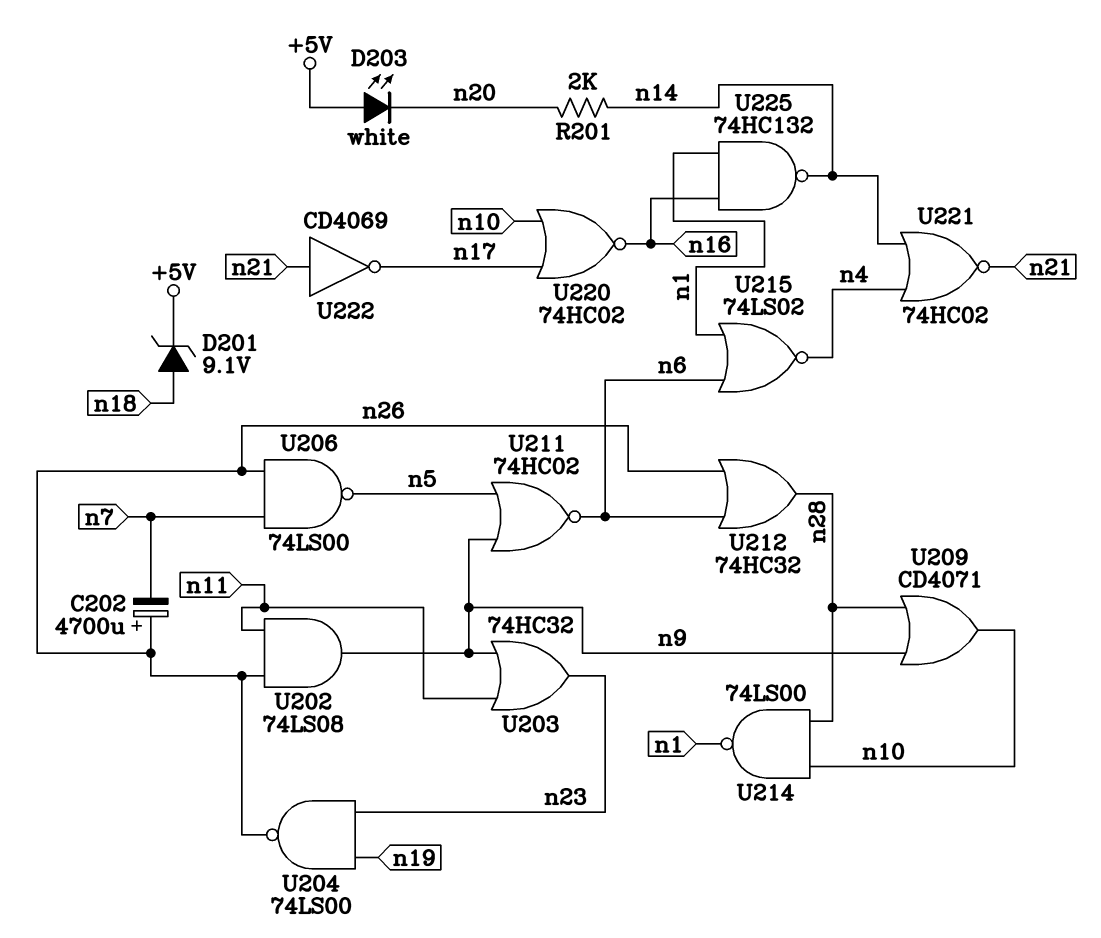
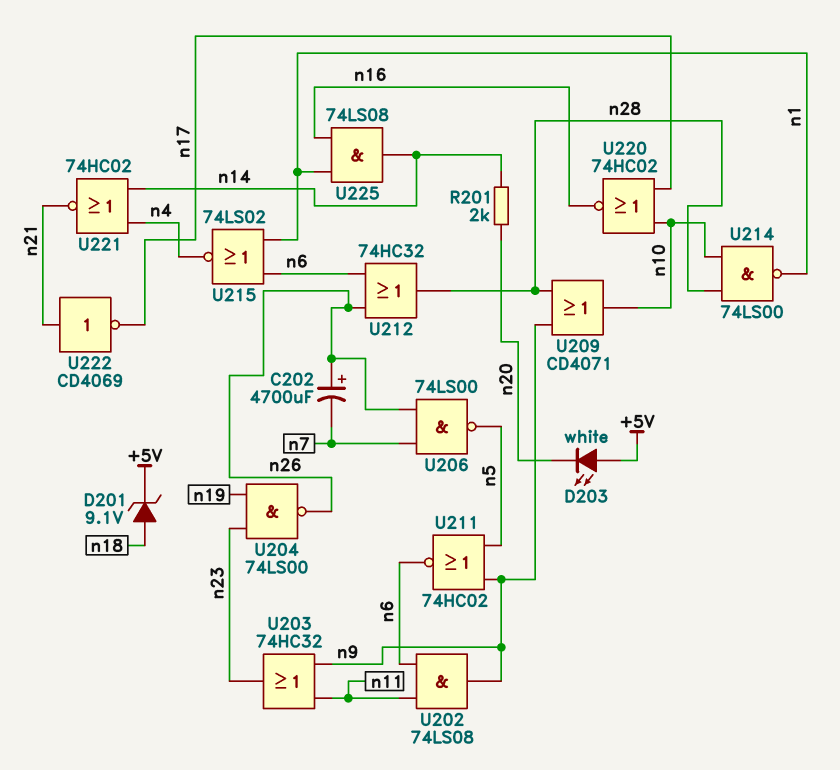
U202: AND 74LS08 (in n11, in n26, out n9) -> AND 74LS08 (in n6, in n11, out n9)
U225: NAND 74HC132 (in n1, in n16, out n14) -> AND 74LS08 (in n1, in n16, out n14)

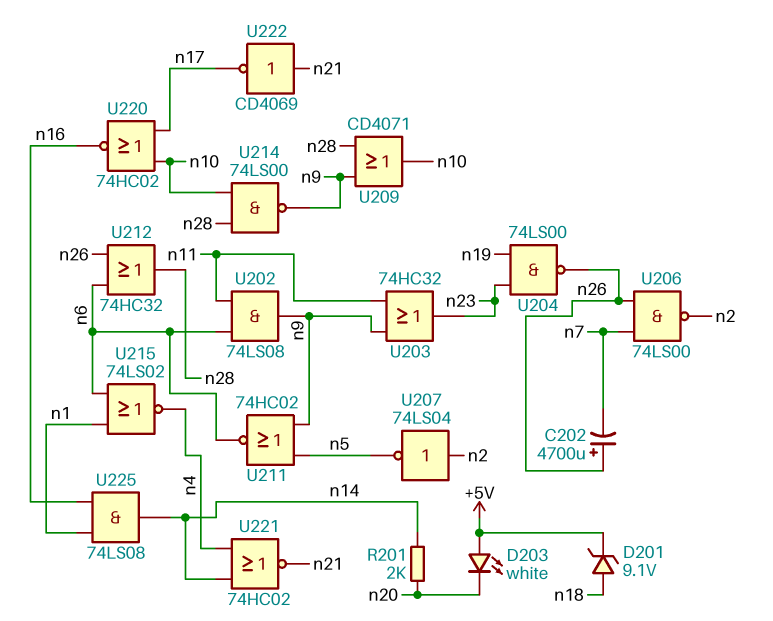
U206: NAND 74LS00 (in n7, in n26, out n5) -> NAND 74LS00 (in n7, in n26, out n2)
U207: none -> NOT 74LS04 (in n2, out n5)
U214: NAND 74LS00 (in n10, in n28, out n1) -> NAND 74LS00 (in n10, in n28, out n9)

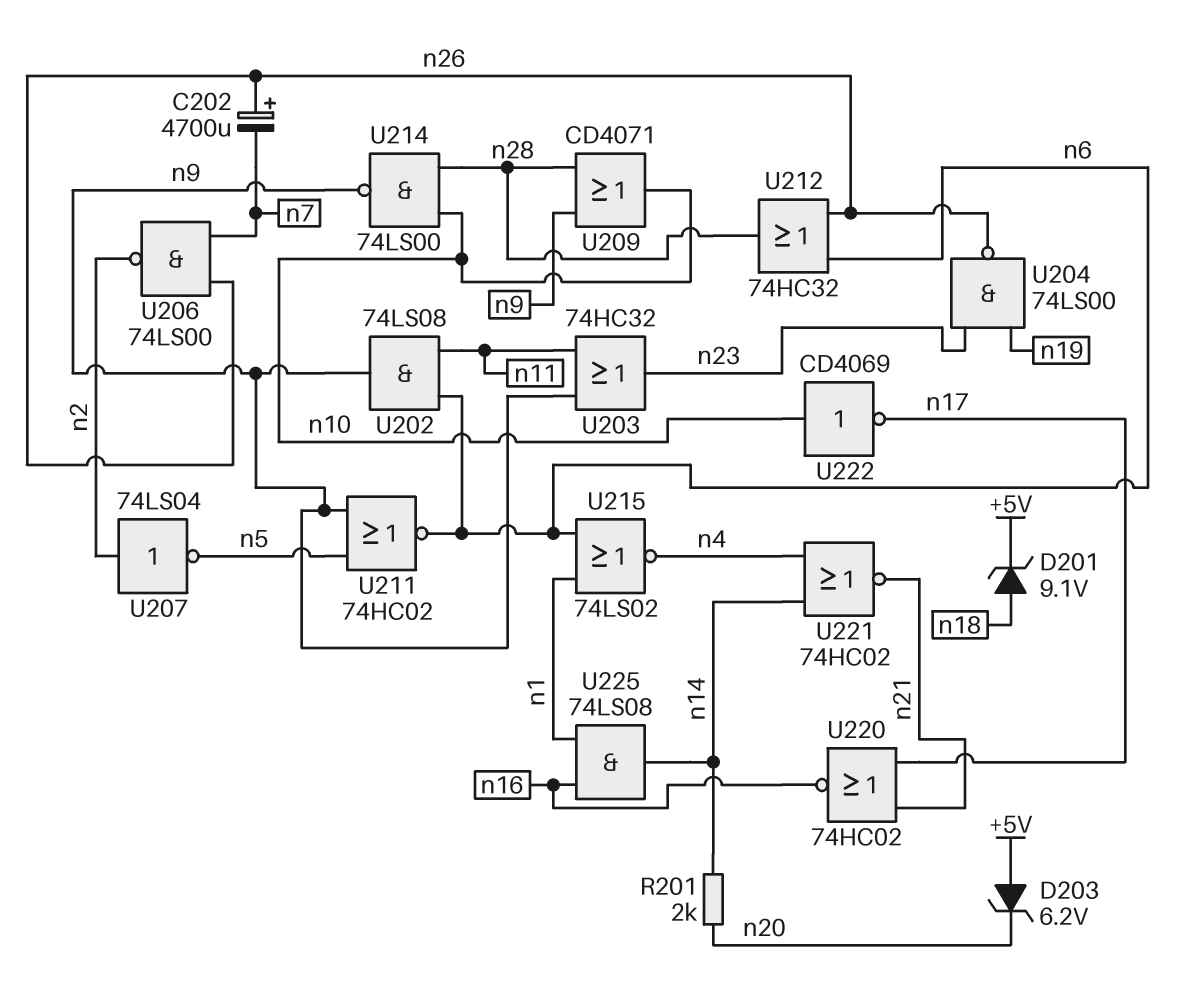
D203: LED white (A +5V, K n20) -> zener 6.2V (A +5V, K n20)
U220: NOR 74HC02 (in n10, in n17, out n16) -> NOR 74HC02 (in n17, in n21, out n16)
U222: NOT CD4069 (in n21, out n17) -> NOT CD4069 (in n10, out n17)

